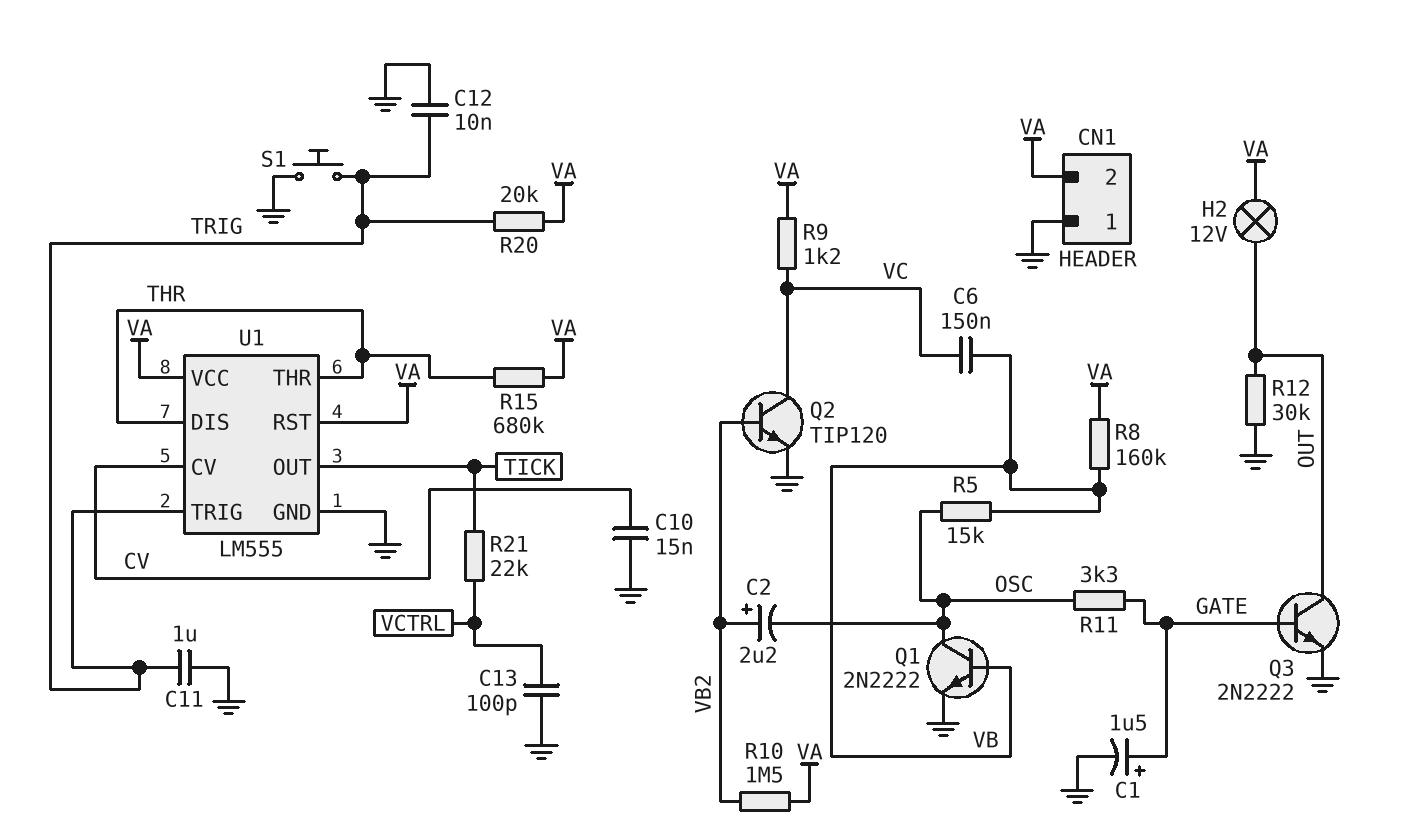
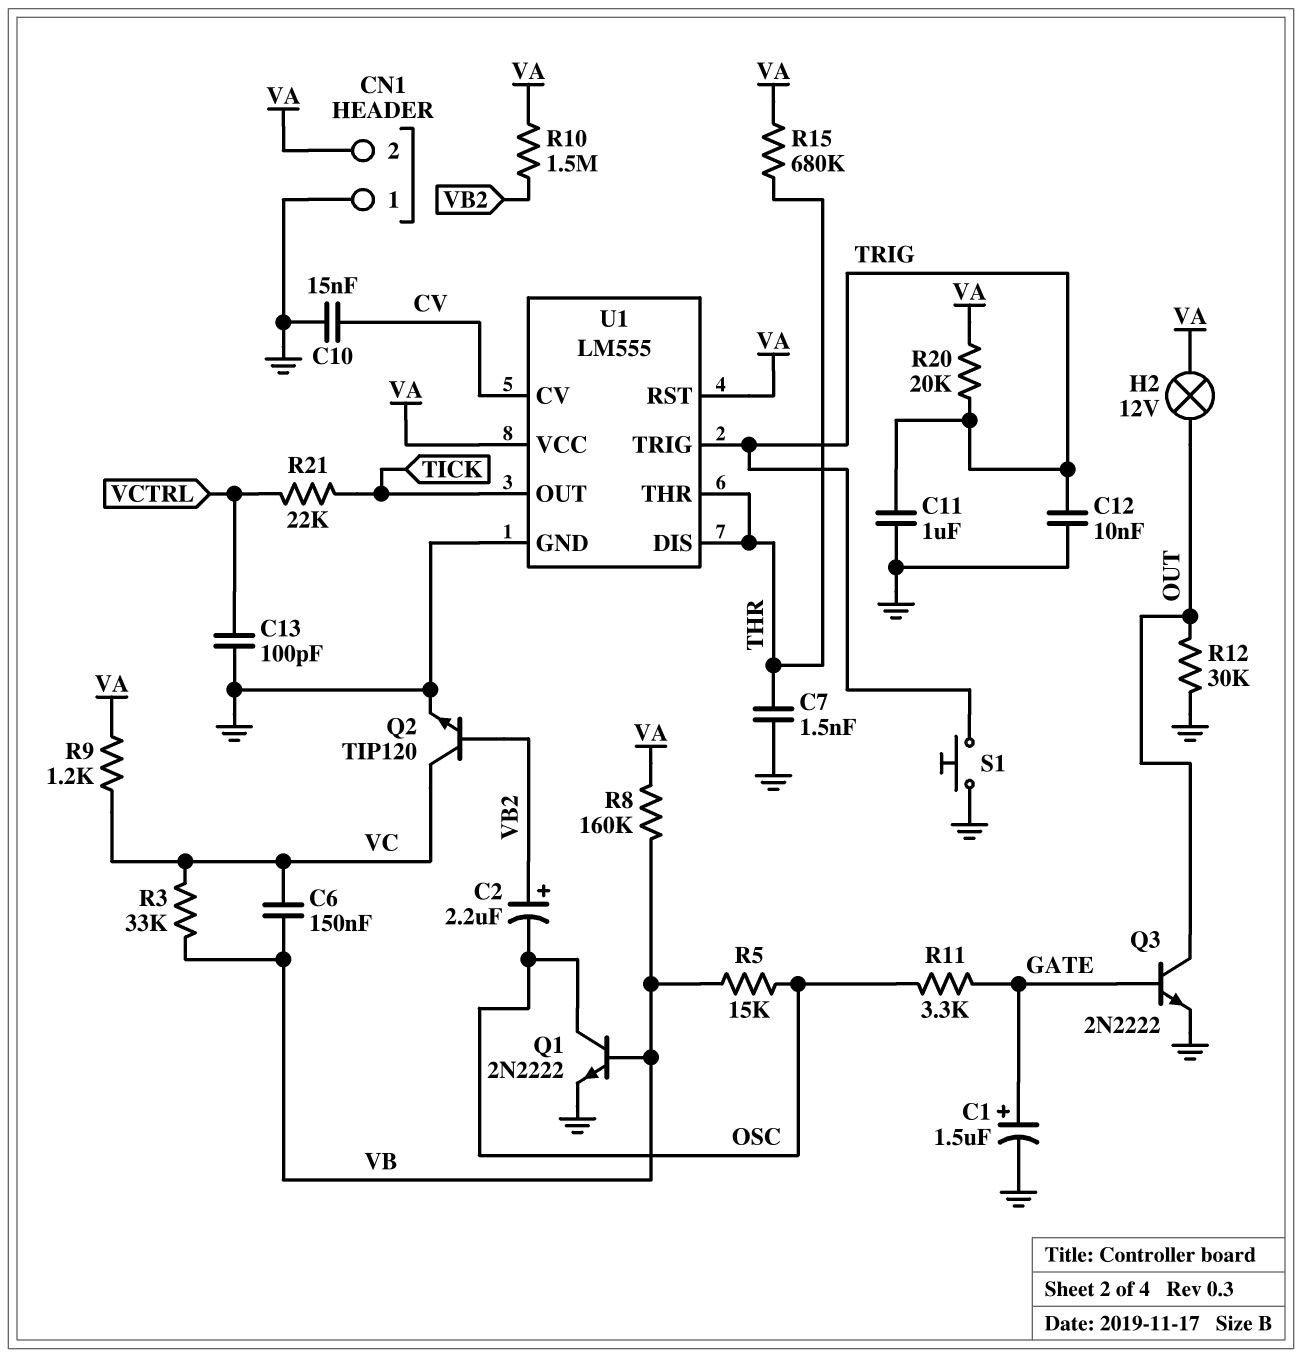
C7: none -> 1.5nF (GND, THR)
R3: none -> 33k (VB, VC)

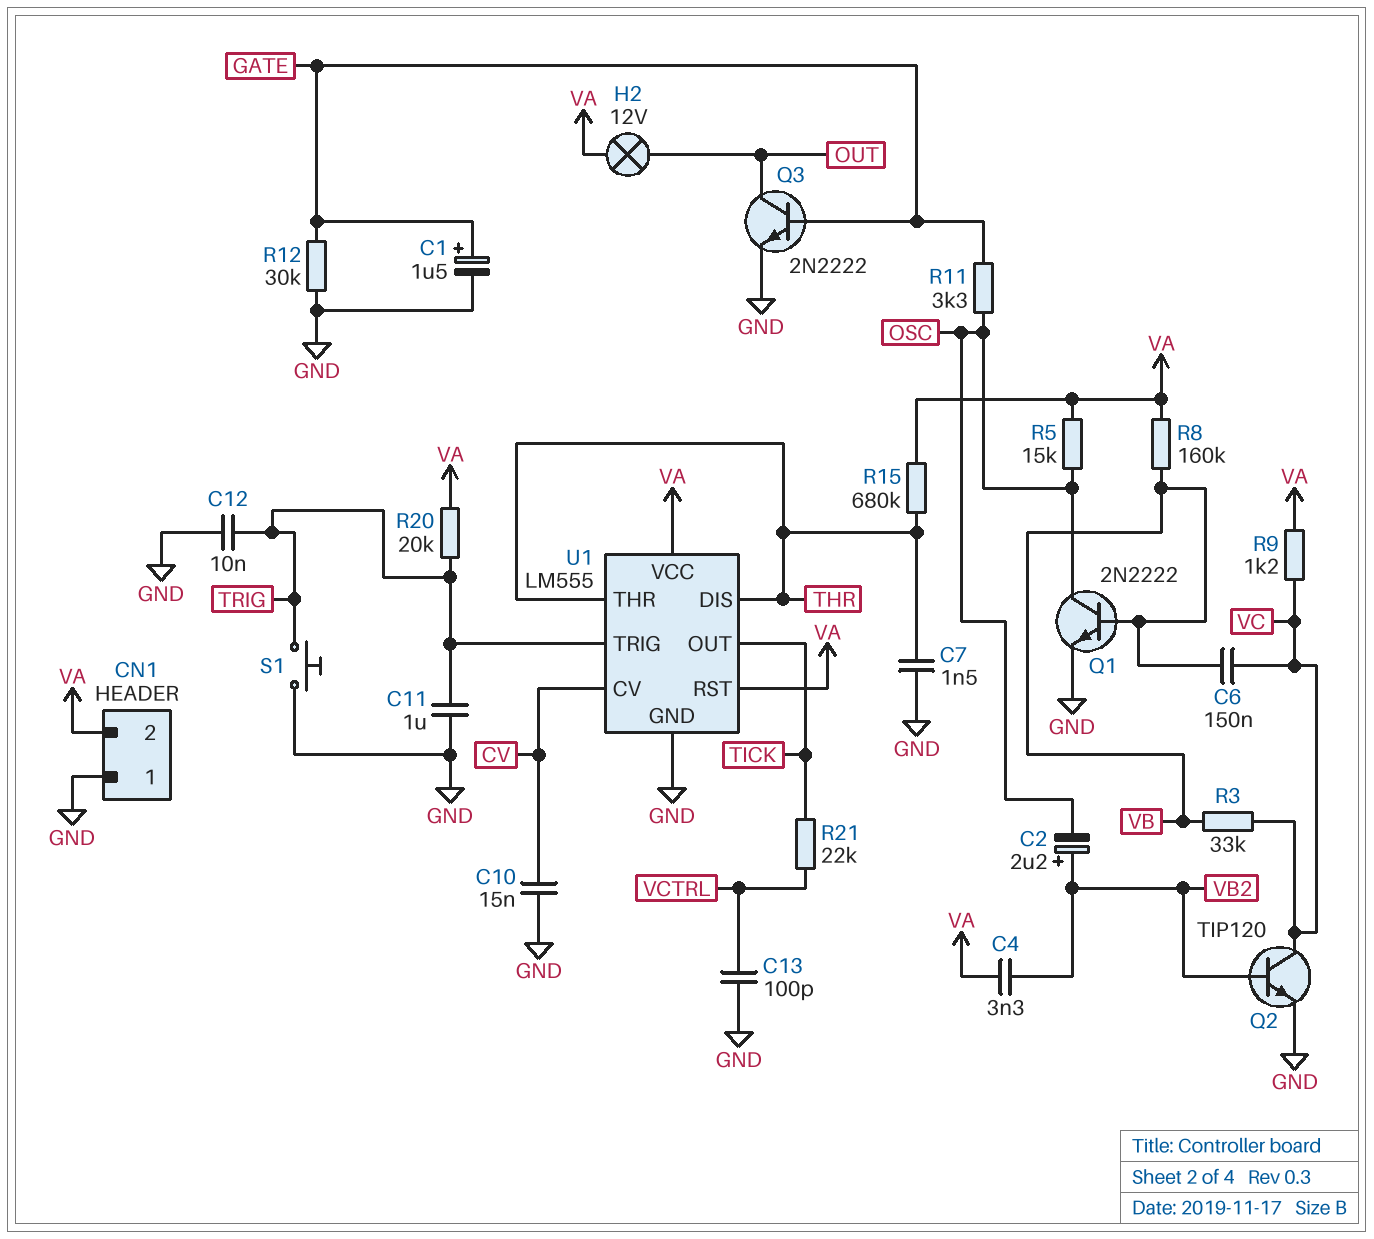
C4: none -> 3.3nF (VA, VB2)
R5: 15k (OSC, VB) -> 15k (OSC, VA)
R10: 1.5M (VA, VB2) -> none
R12: 30k (GND, OUT) -> 30k (GATE, GND)

